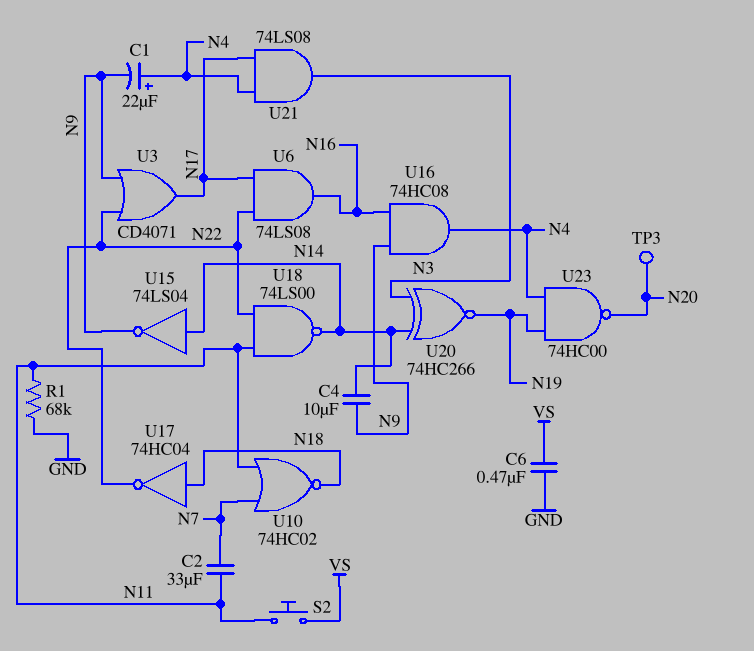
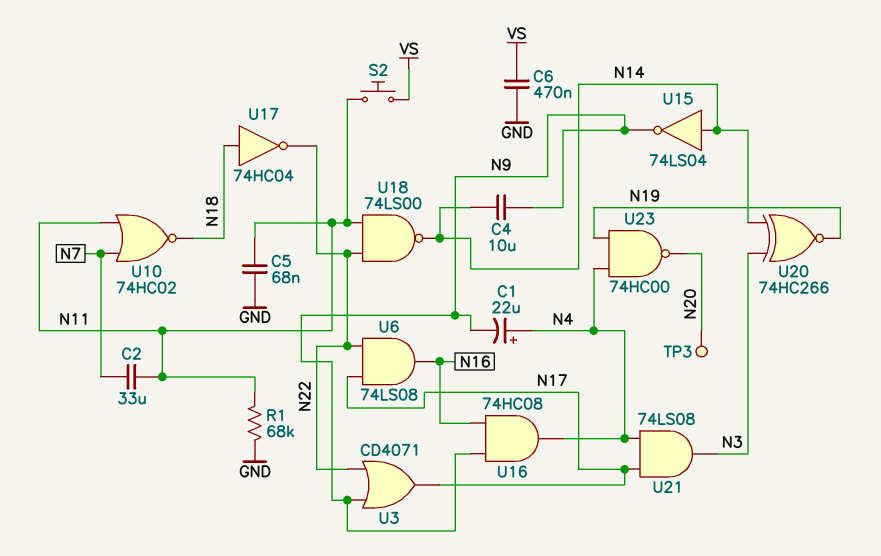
C5: none -> 68nF (GND, N11)

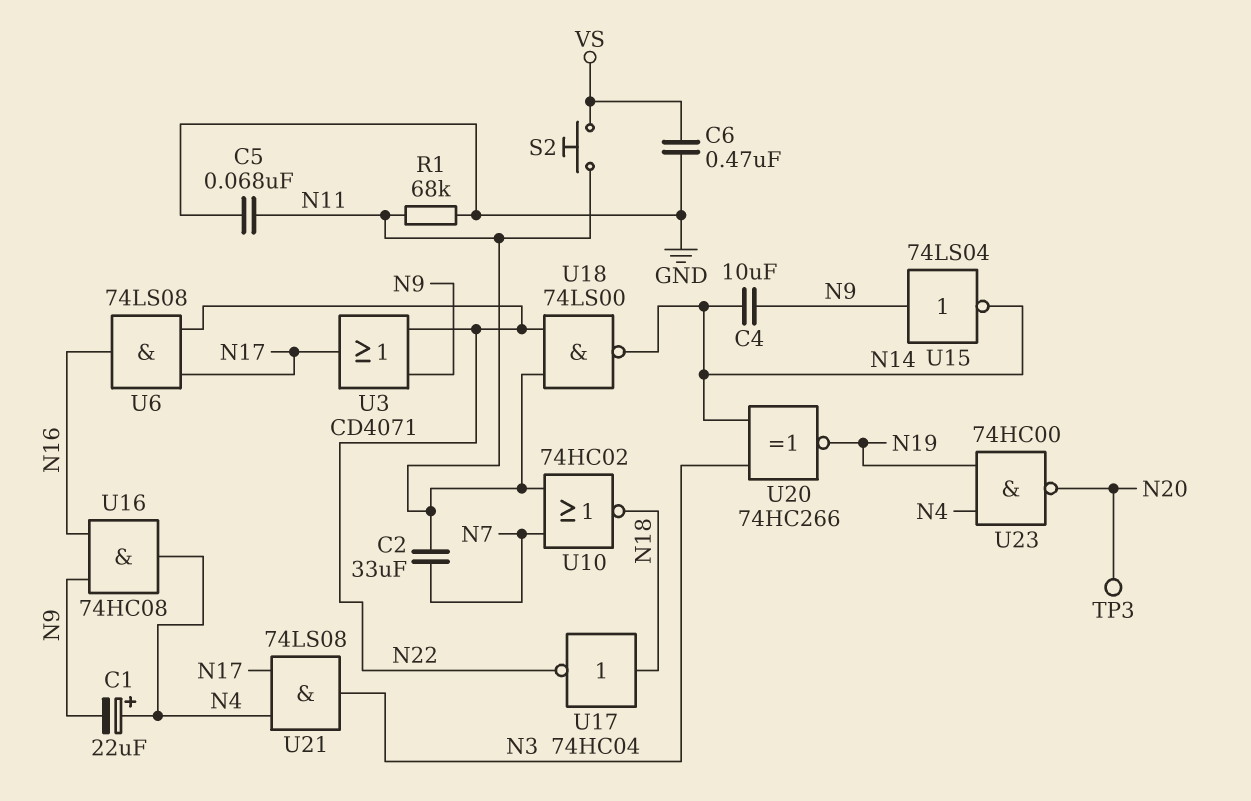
U15: NOT 74LS04 (in N14, out N9) -> NOT 74LS04 (in N9, out N14)

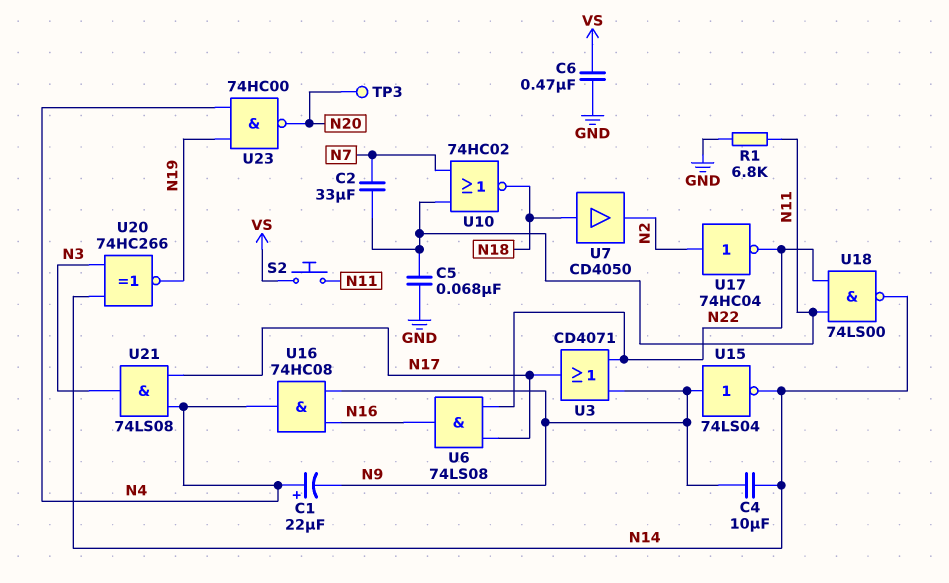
R1: 68k (GND, N11) -> 6.8k (GND, N11)
U7: none -> buffer CD4050 (in N18, out N2)
U17: NOT 74HC04 (in N18, out N22) -> NOT 74HC04 (in N2, out N22)

